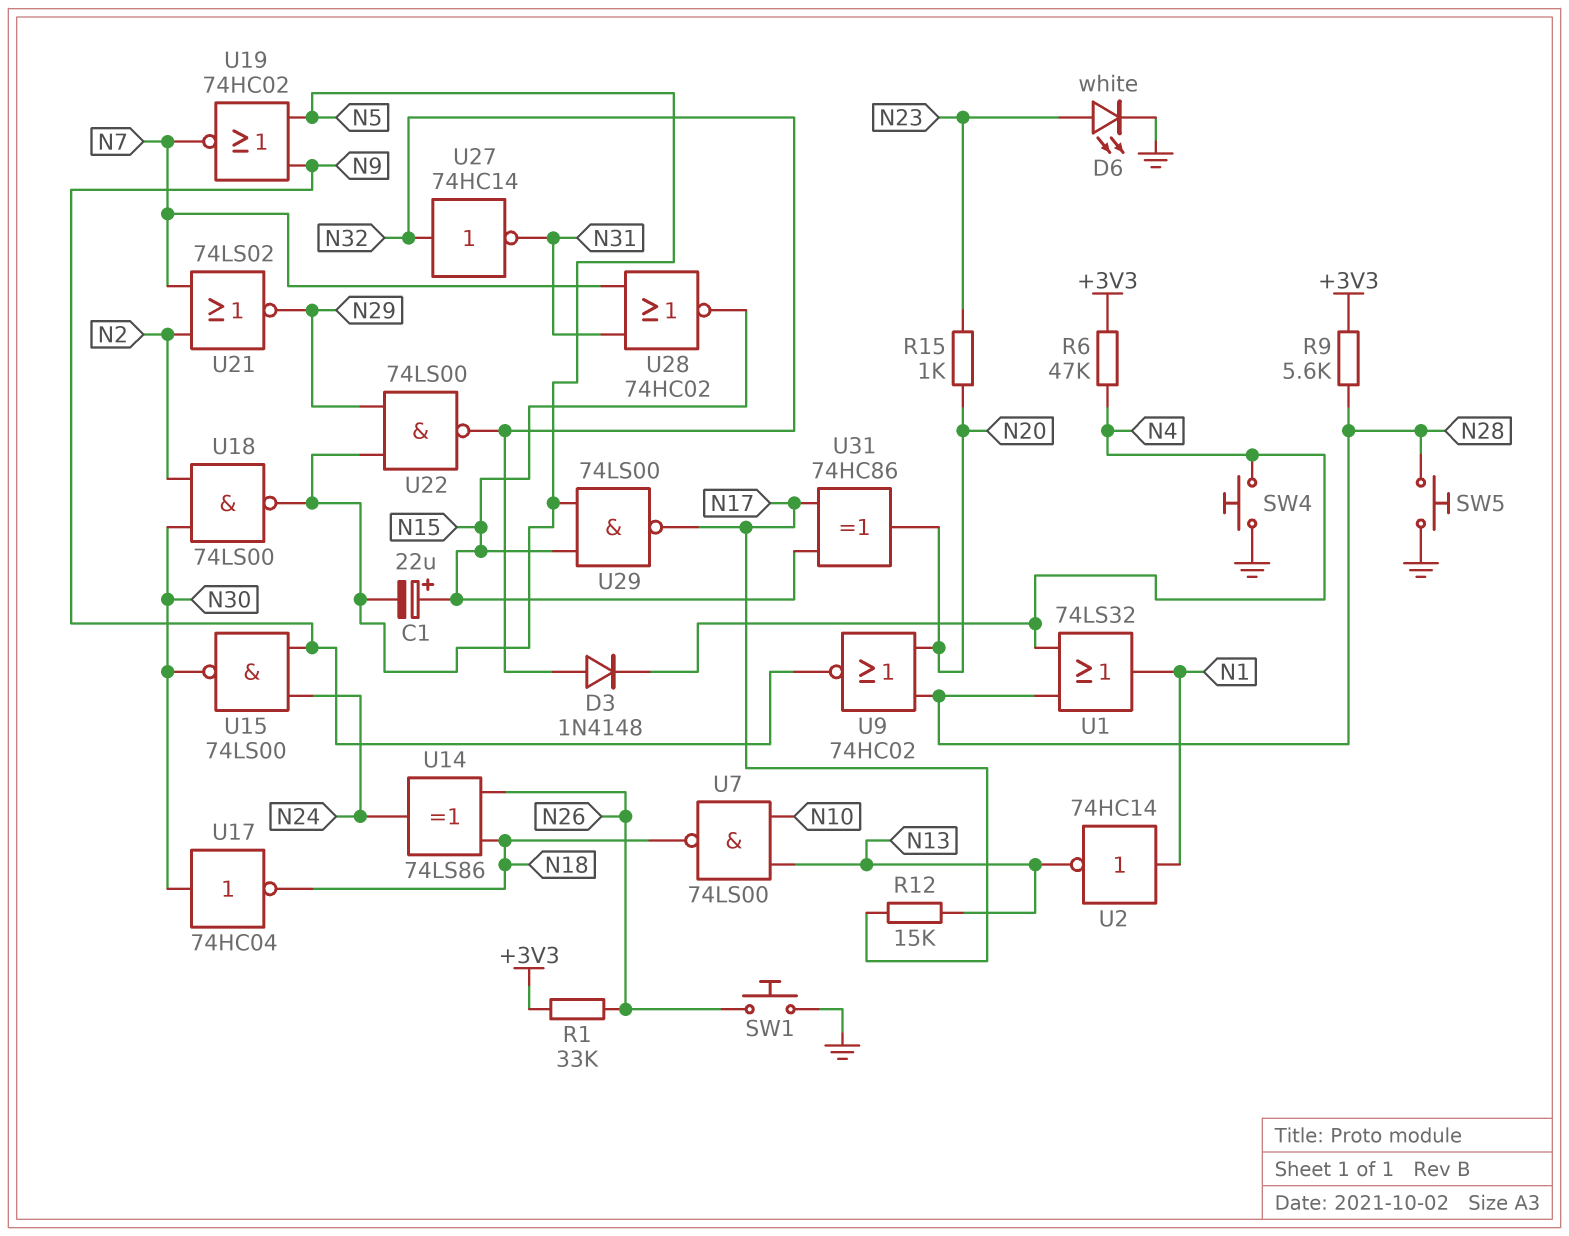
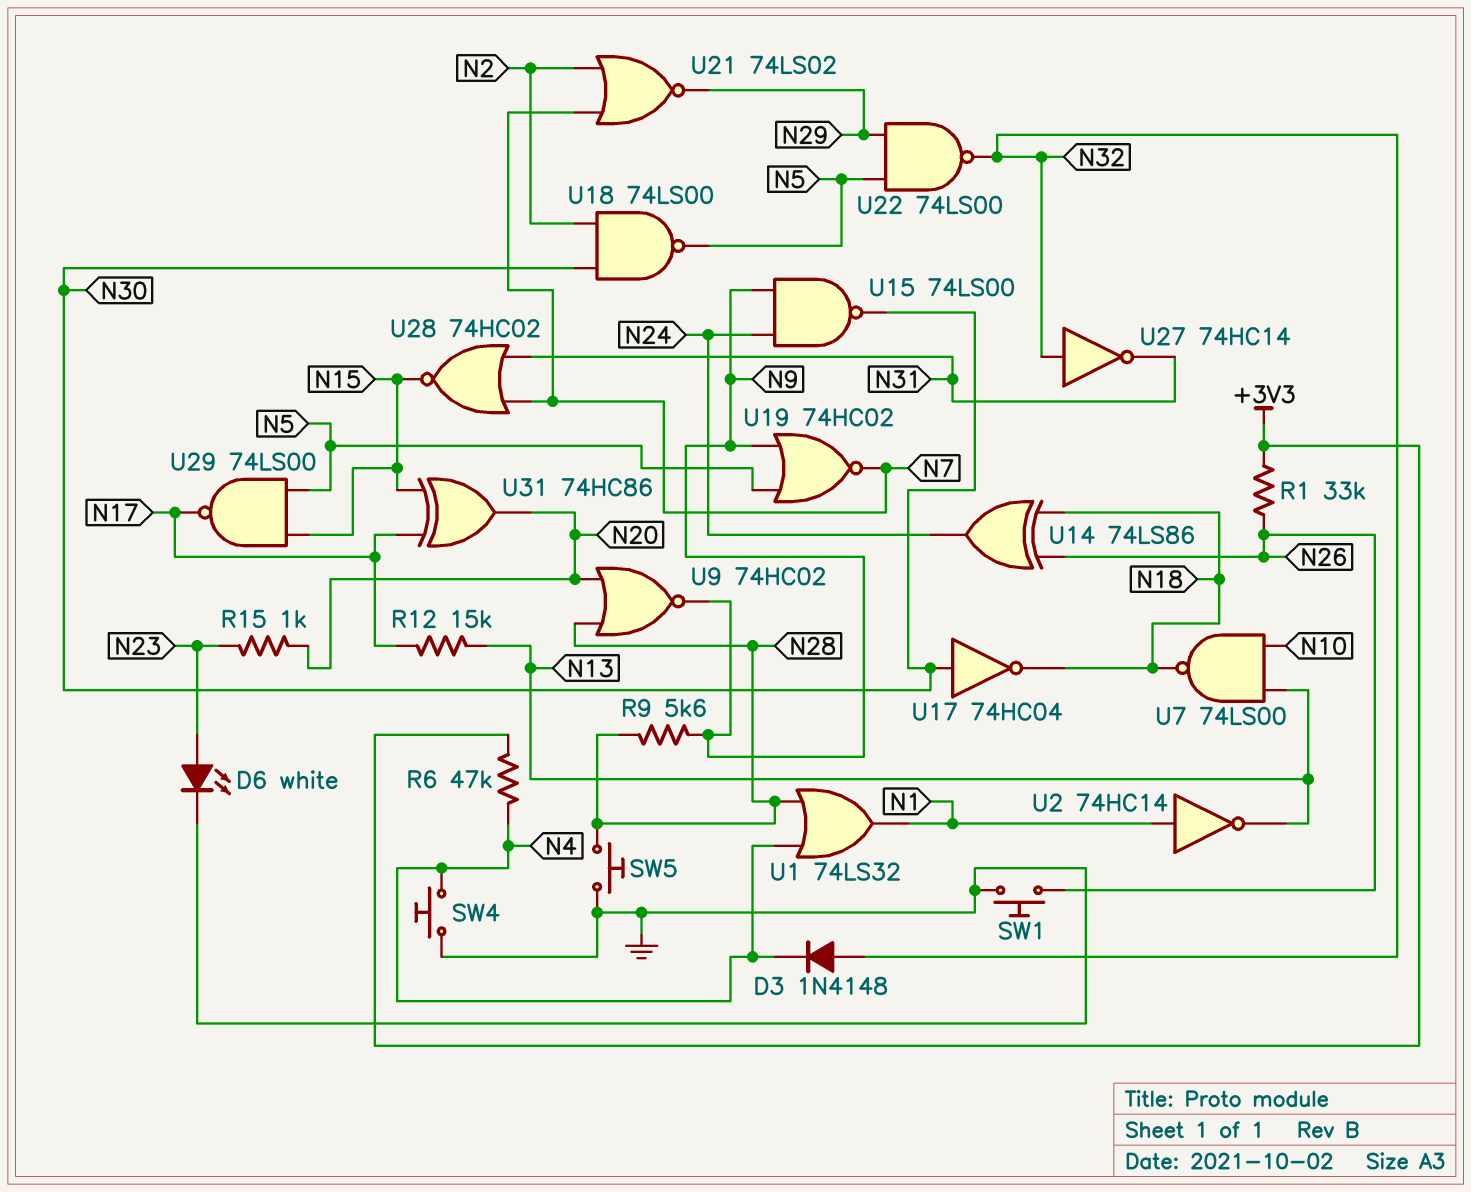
C1: 22uF (plus N15, minus N5) -> none
R9: 5.6k (+3V3, N28) -> 5.6k (N9, N28)

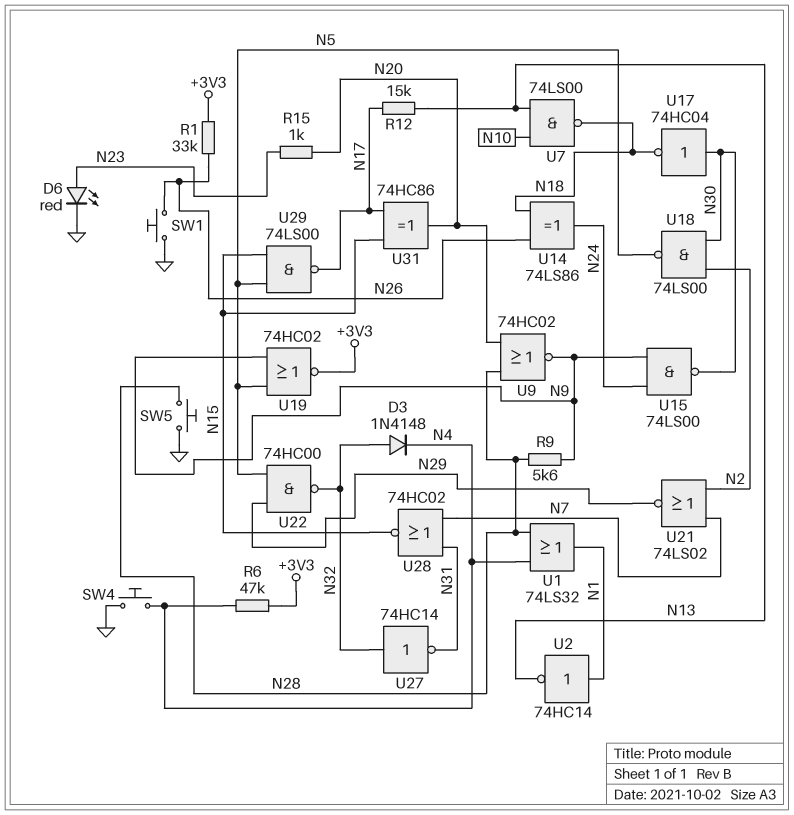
D6: LED white (A N23, K GND) -> LED red (A N23, K GND)
U19: NOR 74HC02 (in N5, in N9, out N7) -> NOR 74HC02 (in N5, in N9, out +3V3)
U22: NAND 74LS00 (in N5, in N29, out N32) -> NAND 74HC00 (in N5, in N29, out N32)

